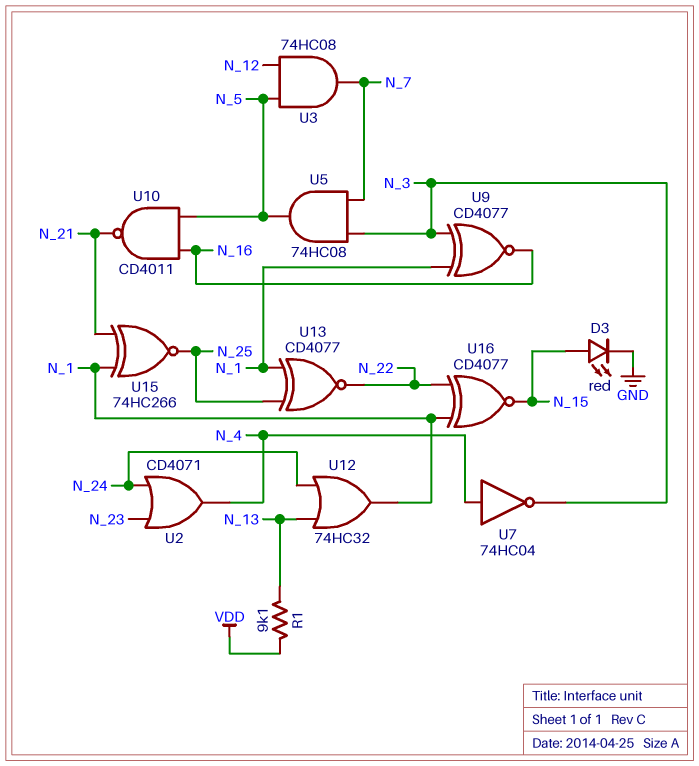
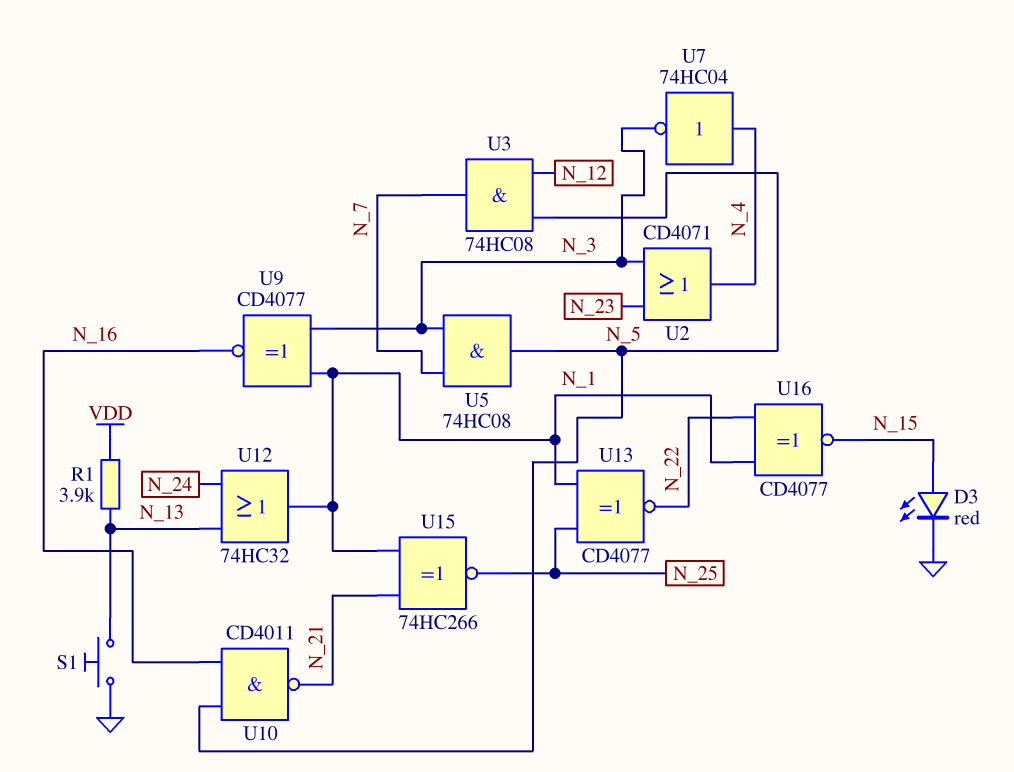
R1: 9.1k (N_13, VDD) -> 3.9k (N_13, VDD)
S1: none -> button (GND, N_13)
U2: OR CD4071 (in N_23, in N_24, out N_4) -> OR CD4071 (in N_3, in N_23, out N_4)

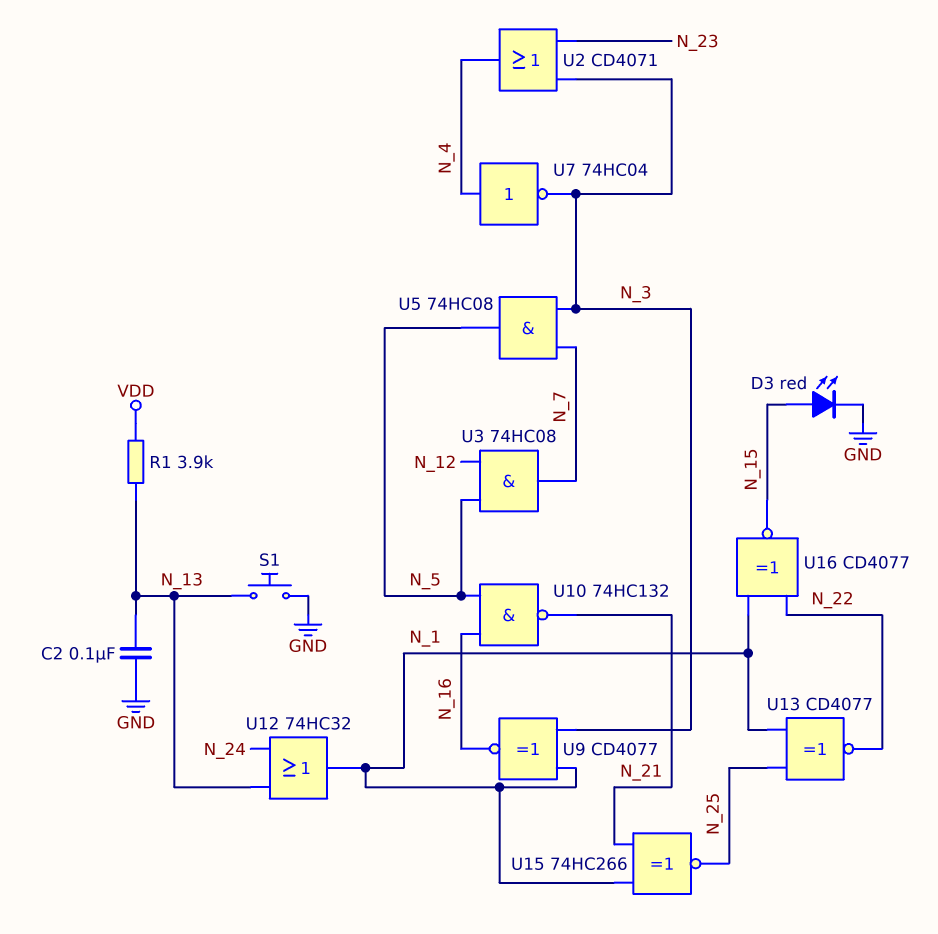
C2: none -> 100nF (GND, N_13)
U10: NAND CD4011 (in N_5, in N_16, out N_21) -> NAND 74HC132 (in N_5, in N_16, out N_21)

